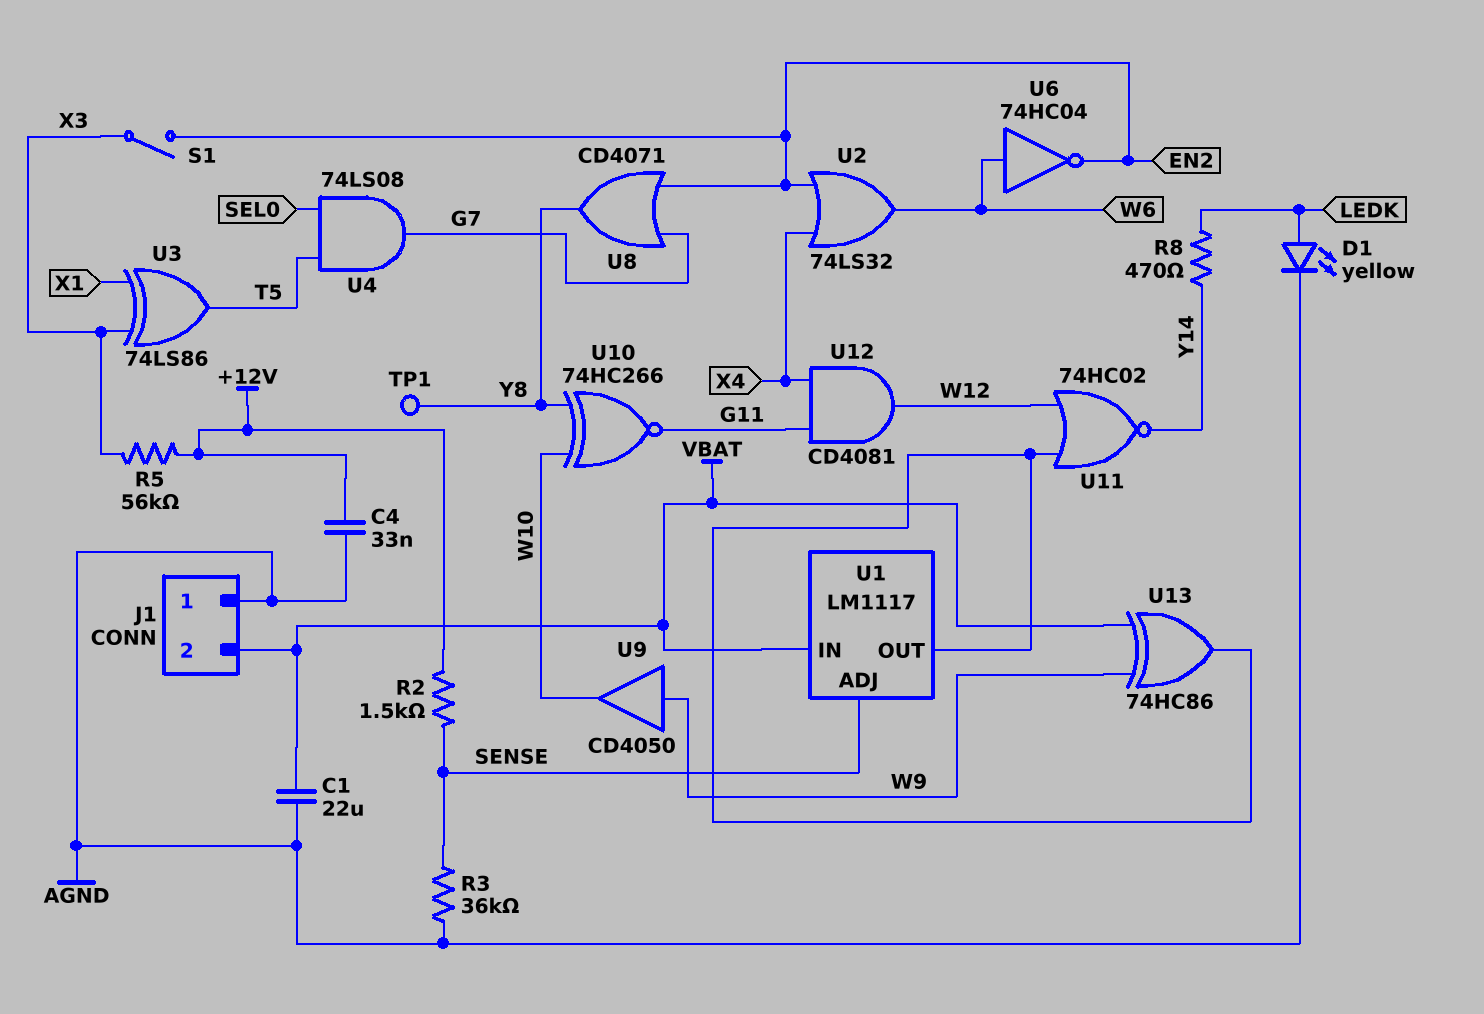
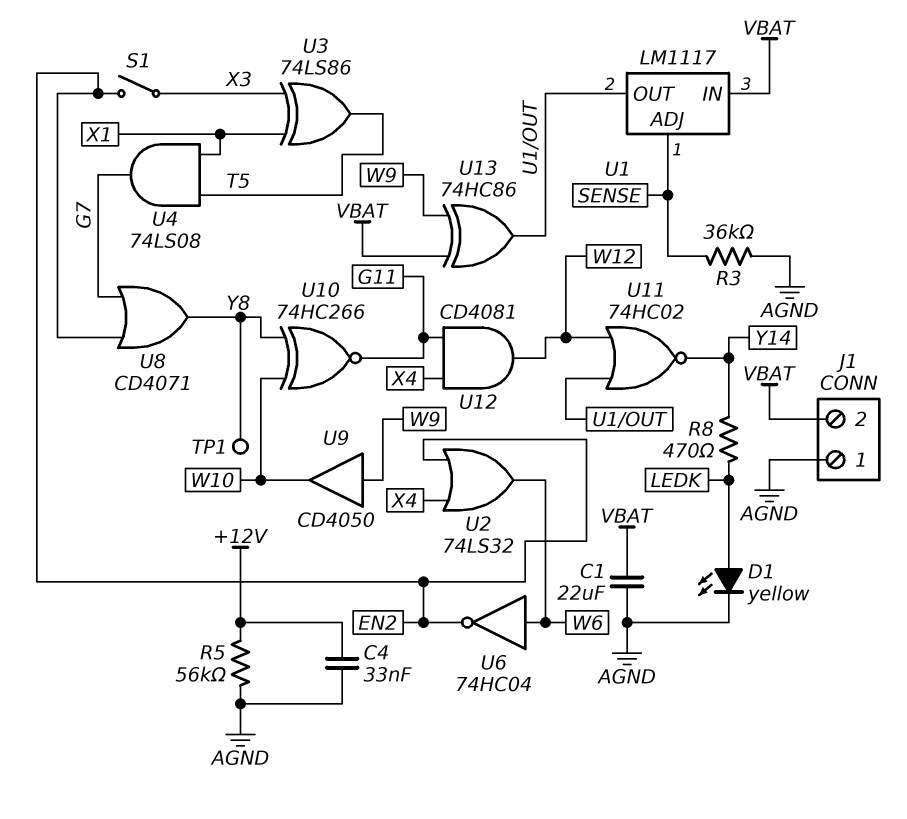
R2: 1.5k (+12V, SENSE) -> none
R5: 56k (+12V, X3) -> 56k (+12V, AGND)
U4: AND 74LS08 (in SEL0, in T5, out G7) -> AND 74LS08 (in T5, in X1, out G7)

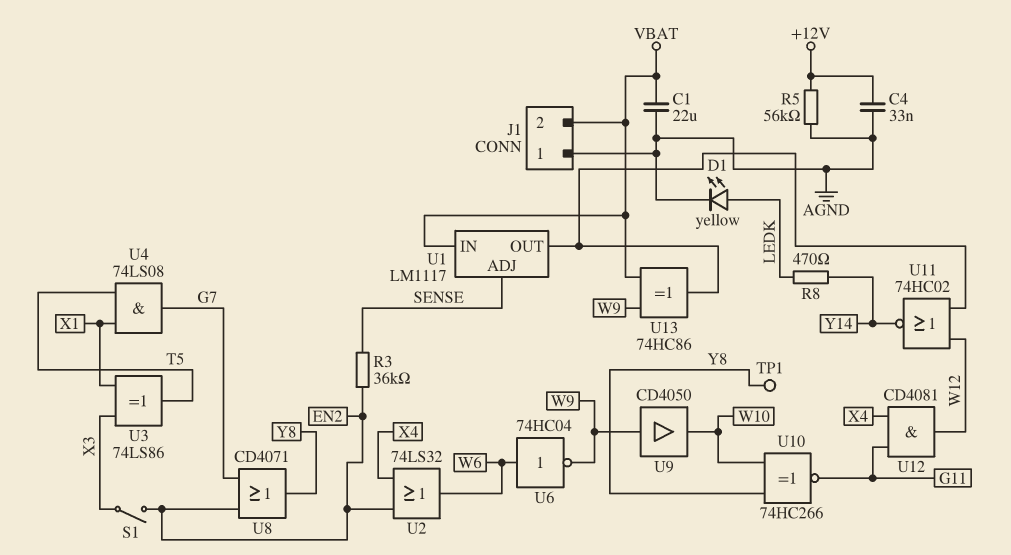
R3: 36k (AGND, SENSE) -> 36k (EN2, SENSE)
U6: NOT 74HC04 (in W6, out EN2) -> NOT 74HC04 (in W6, out W9)

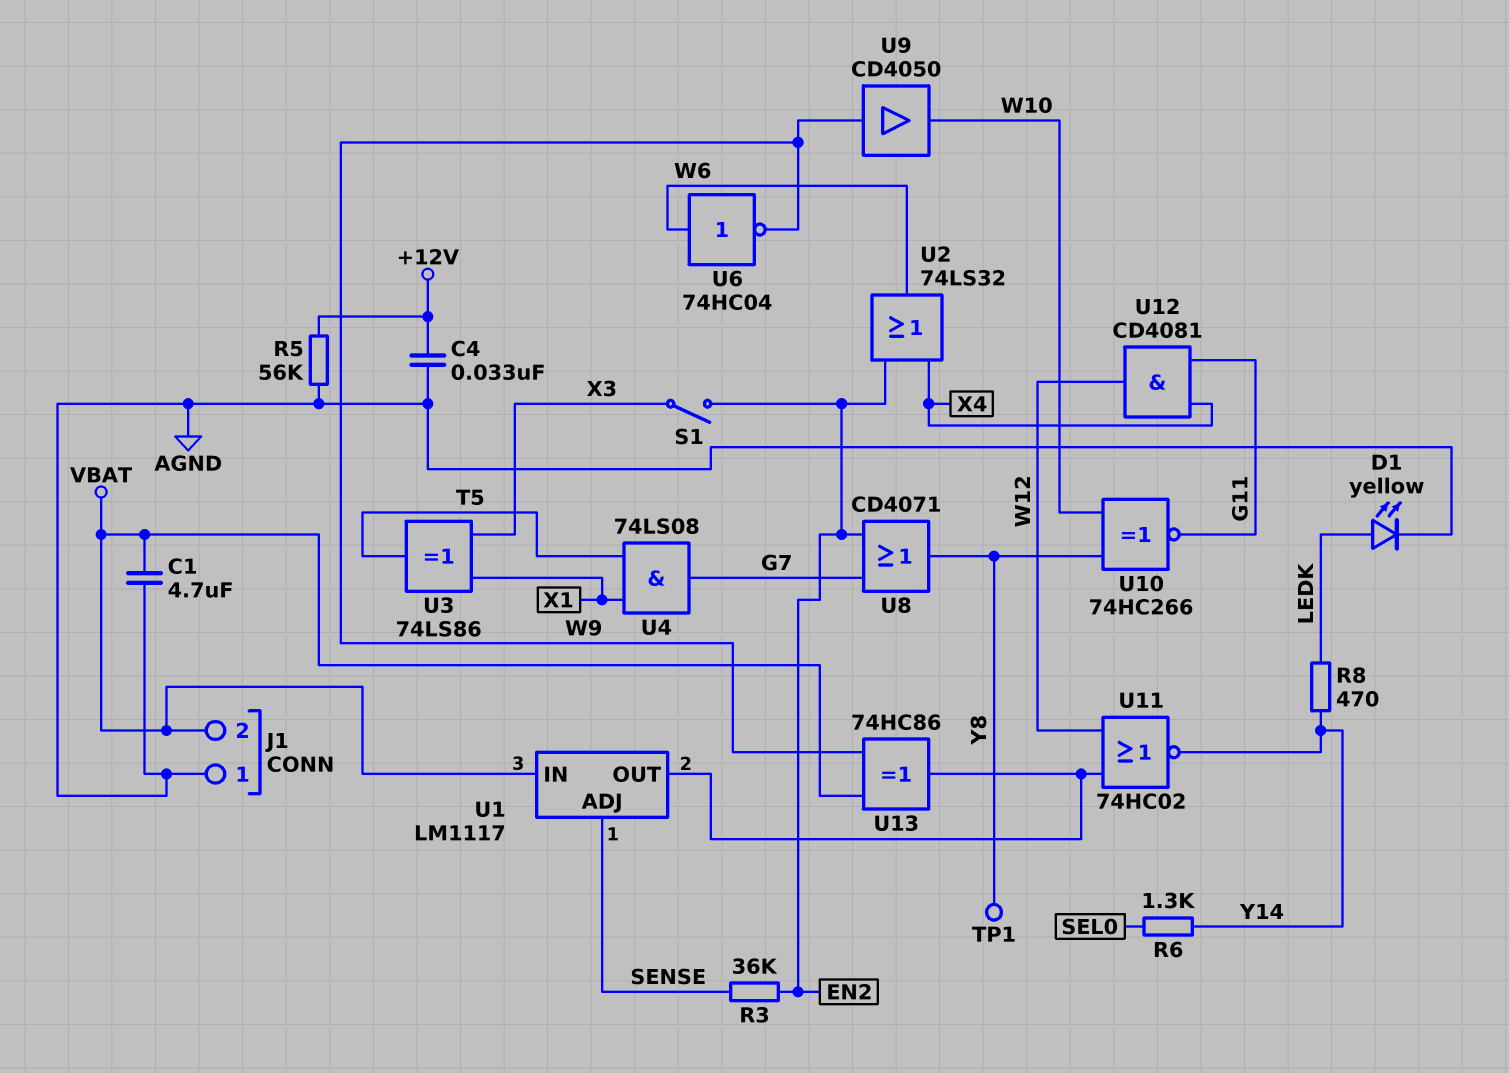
C1: 22uF (AGND, VBAT) -> 4.7uF (AGND, VBAT)
R6: none -> 1.3k (SEL0, Y14)

